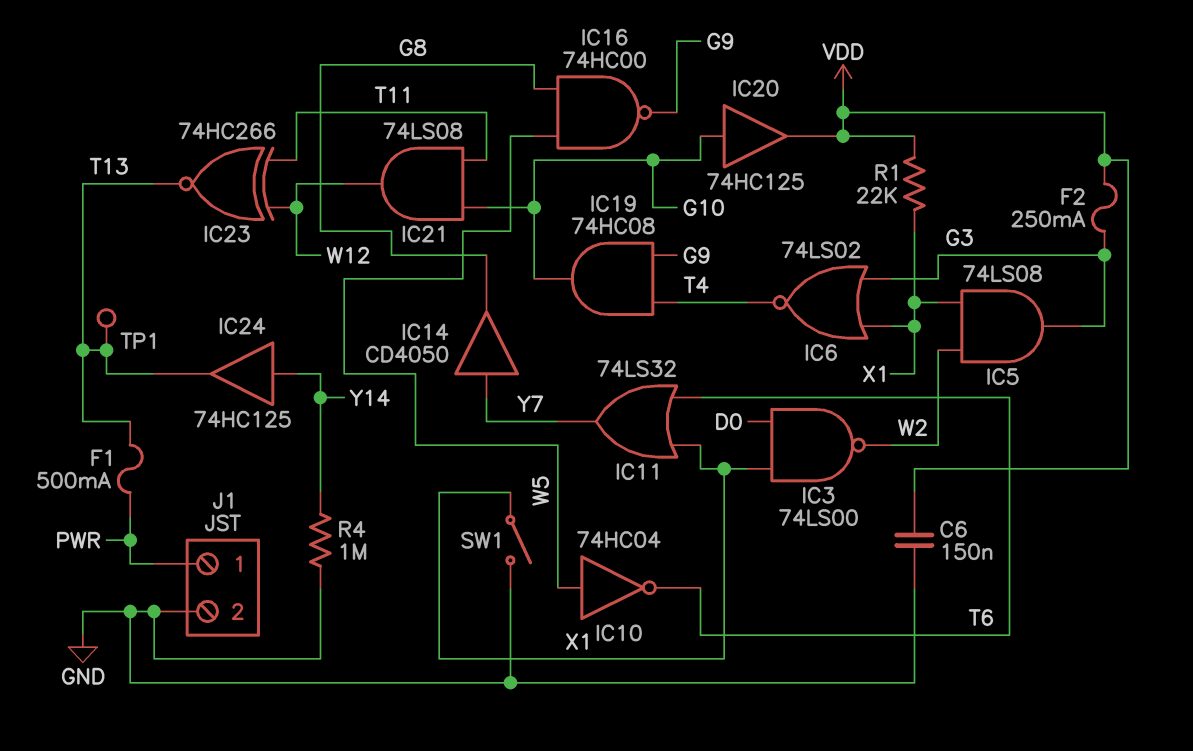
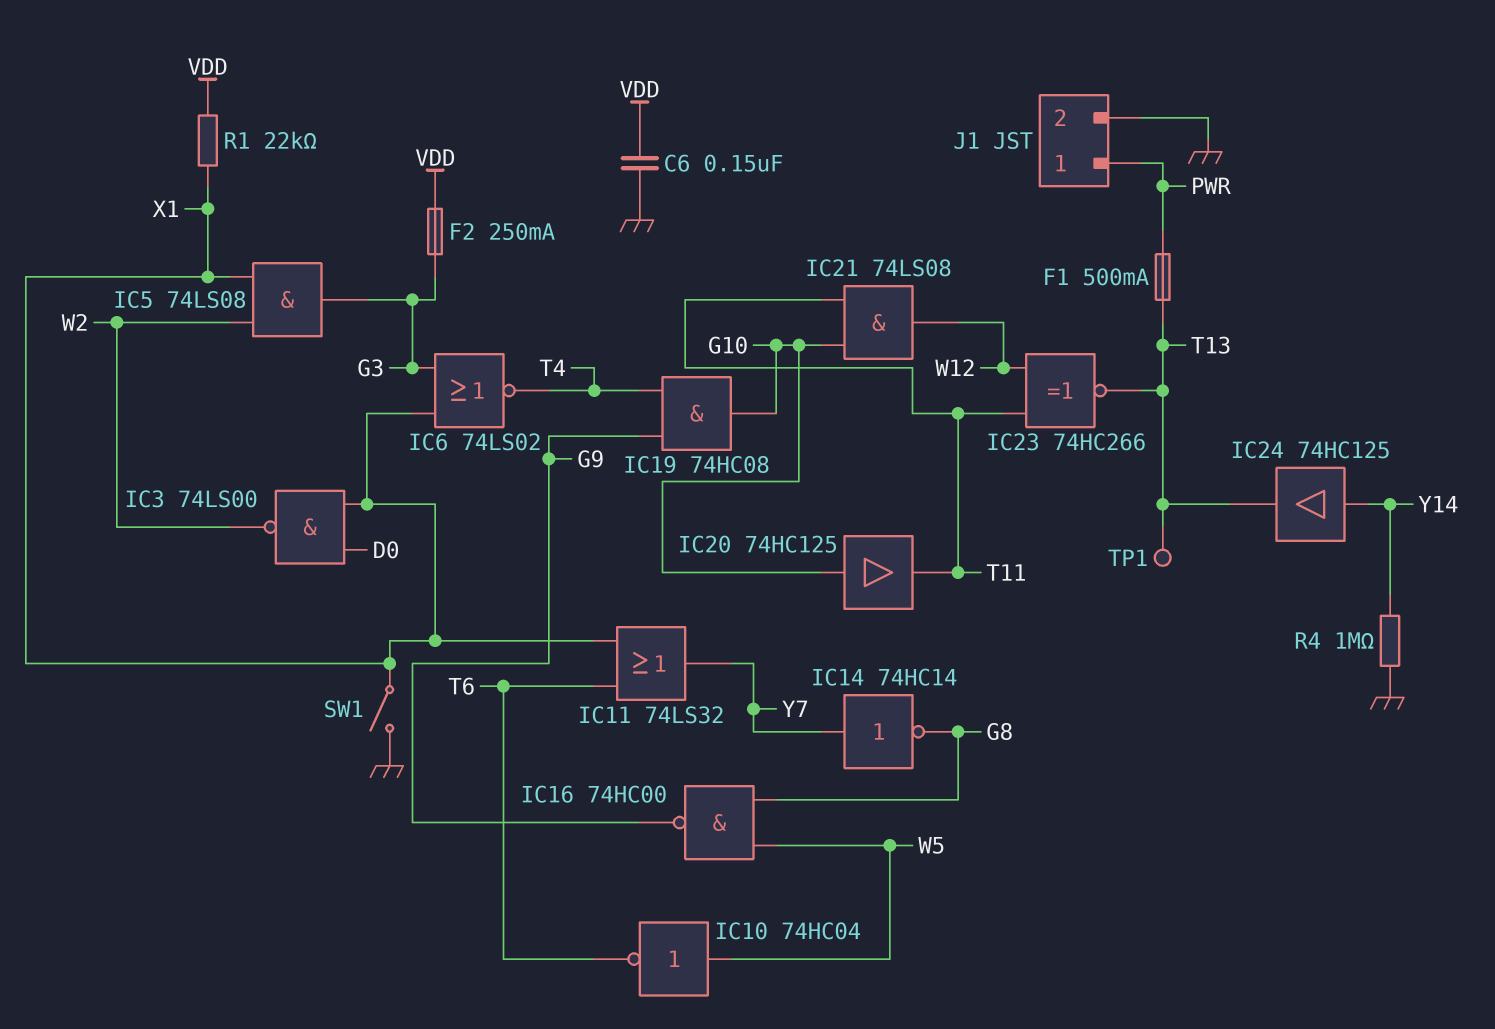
IC14: buffer CD4050 (in Y7, out G8) -> NOT 74HC14 (in Y7, out G8)
IC20: buffer 74HC125 (in G10, out VDD) -> buffer 74HC125 (in G10, out T11)

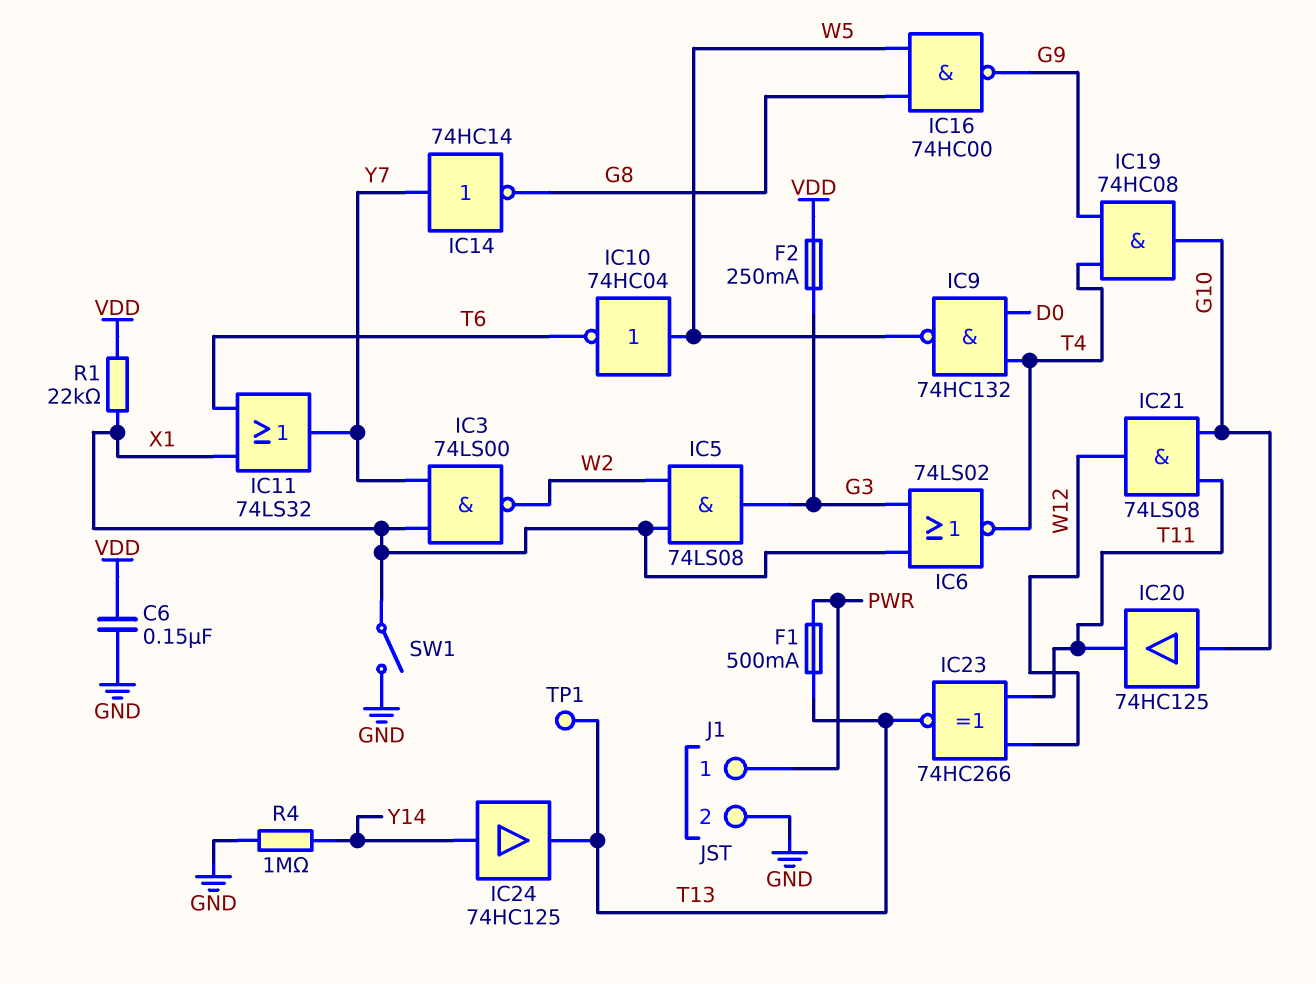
IC3: NAND 74LS00 (in D0, in X1, out W2) -> NAND 74LS00 (in X1, in Y7, out W2)
IC9: none -> NAND 74HC132 (in D0, in T4, out W5)

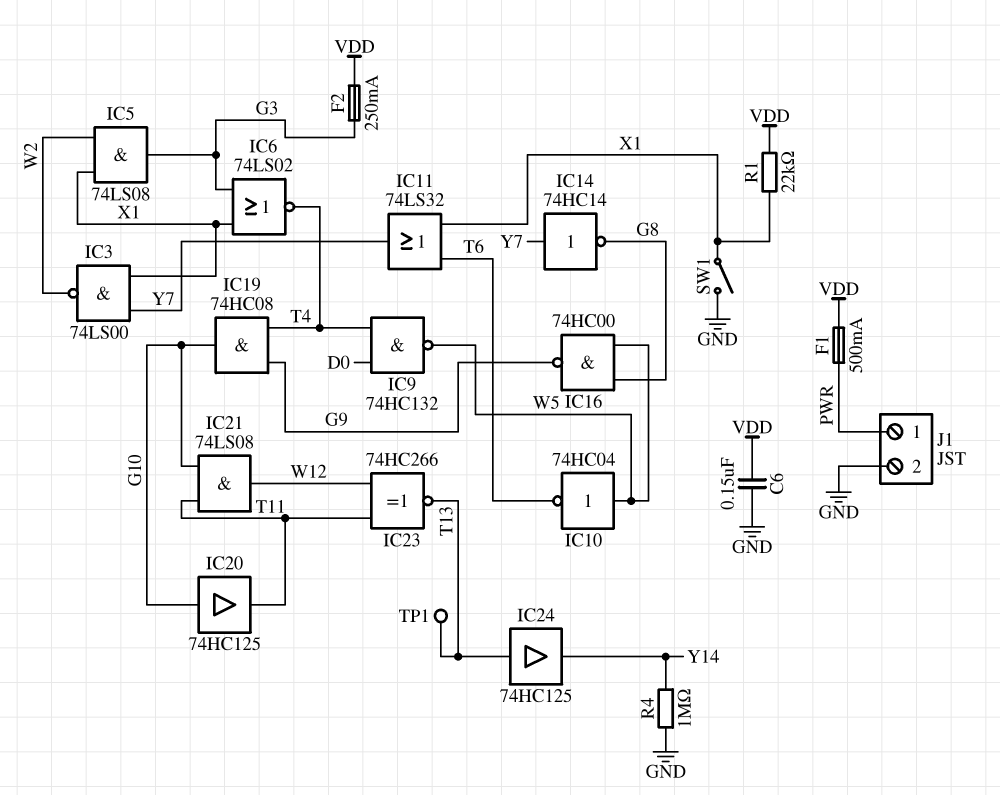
F1: 500mA (PWR, T13) -> 500mA (PWR, VDD)
IC24: buffer 74HC125 (in Y14, out T13) -> buffer 74HC125 (in T13, out Y14)

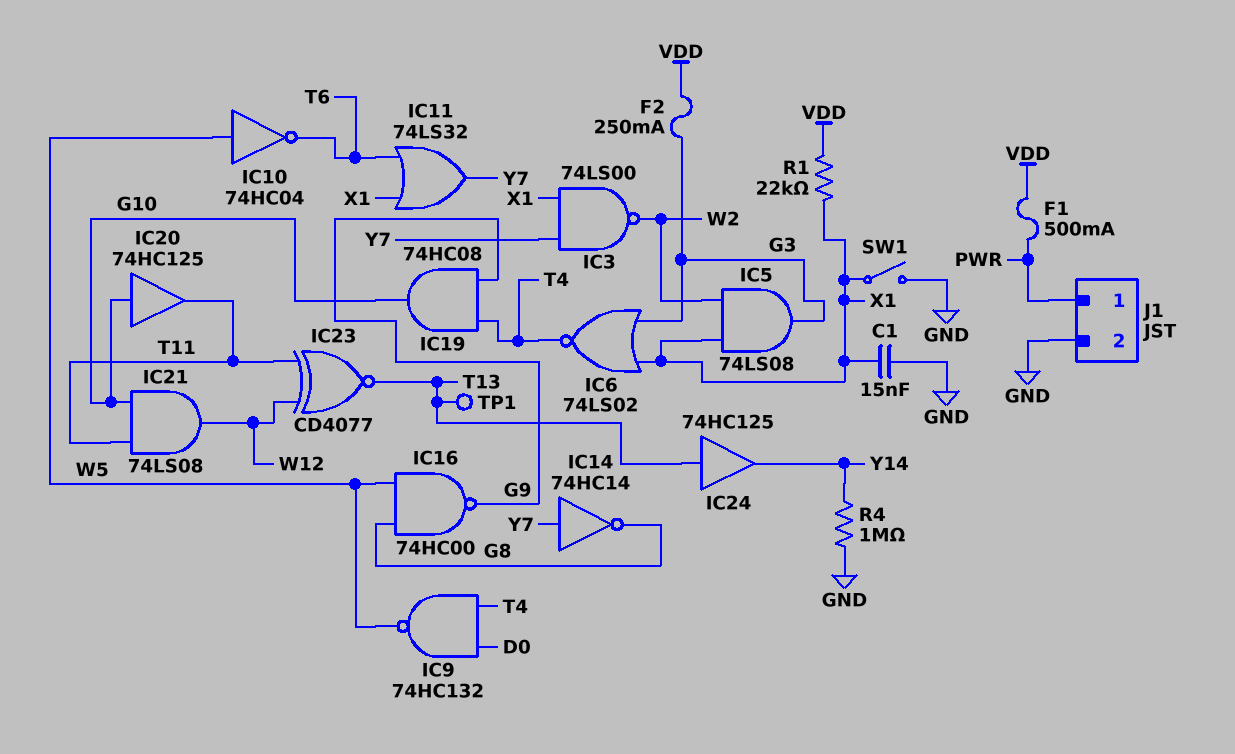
C1: none -> 15nF (GND, X1)
C6: 150nF (GND, VDD) -> none
IC23: XNOR 74HC266 (in T11, in W12, out T13) -> XNOR CD4077 (in T11, in W12, out T13)

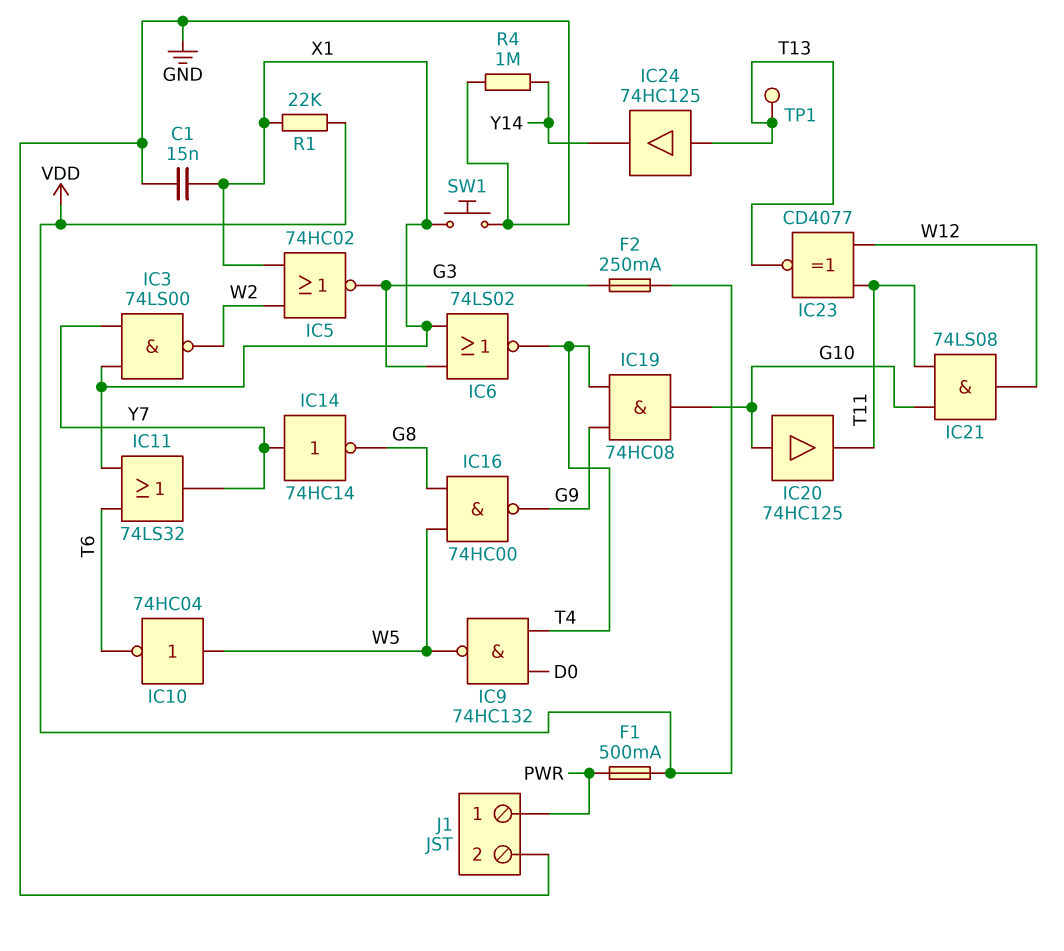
IC5: AND 74LS08 (in W2, in X1, out G3) -> NOR 74HC02 (in W2, in X1, out G3)
SW1: switch (GND, X1) -> button (GND, X1)

